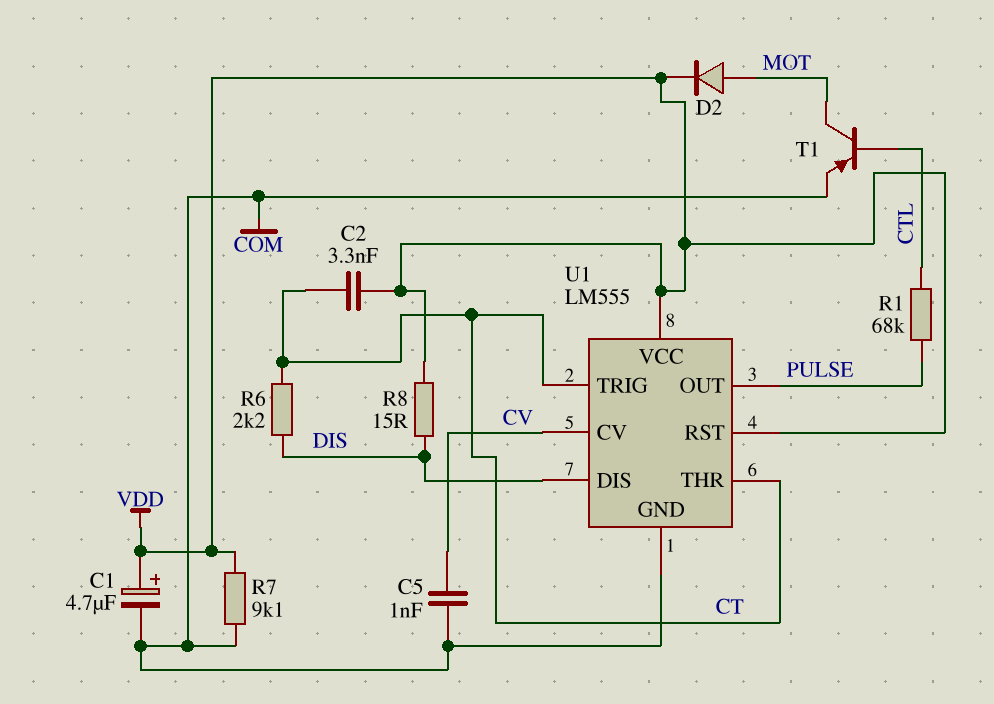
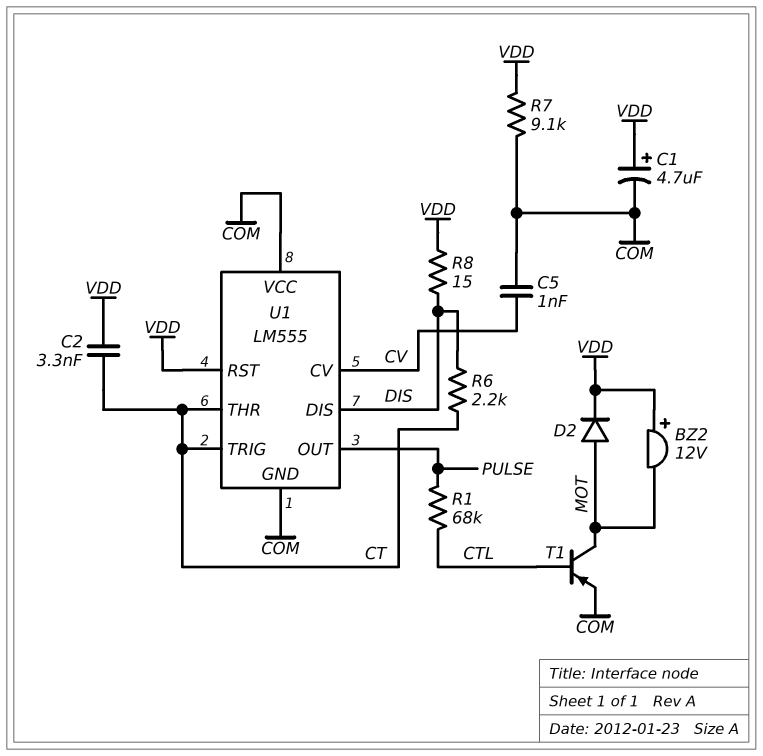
BZ2: none -> buzzer 12V (plus VDD, minus MOT)
U1 pin VCC: VDD -> COM

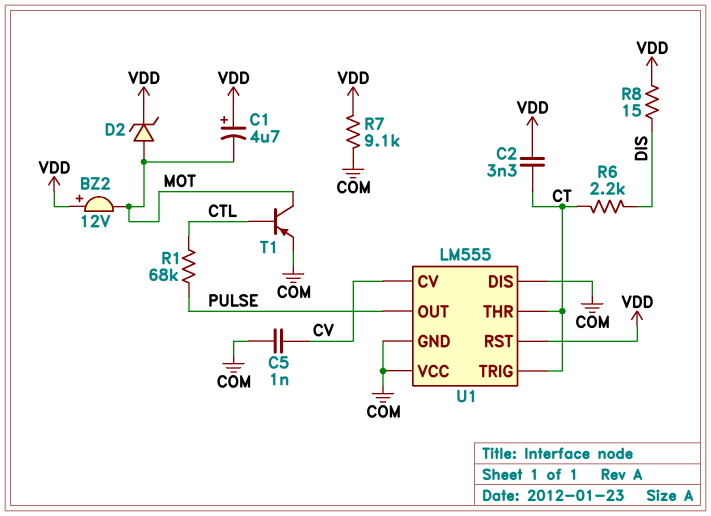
C1: 4.7uF (plus VDD, minus COM) -> 4.7uF (plus VDD, minus MOT)
D2: diode (A MOT, K VDD) -> zener (A MOT, K VDD)
U1 pin DIS: DIS -> COM

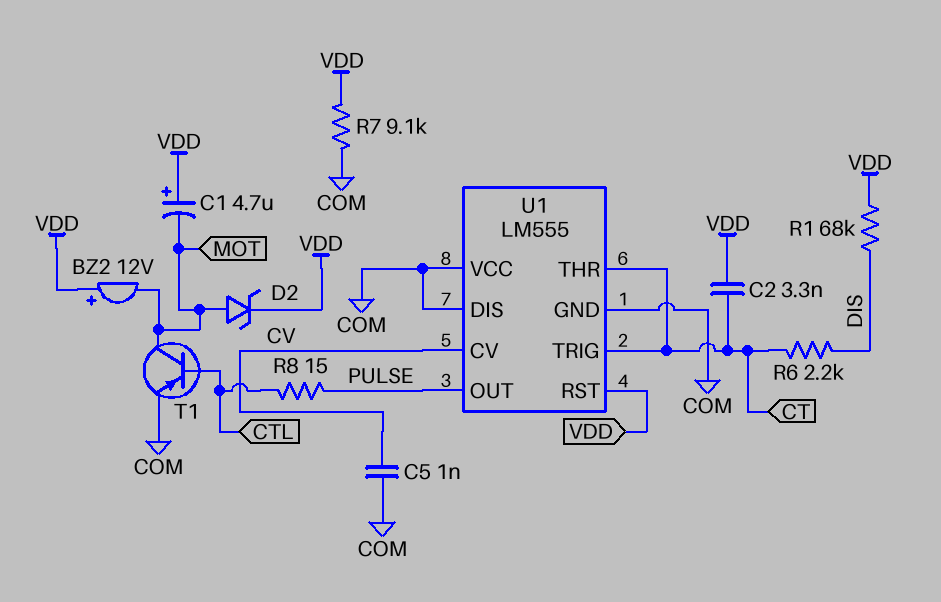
R1: 68k (CTL, PULSE) -> 68k (DIS, VDD)
R8: 15 (DIS, VDD) -> 15 (CTL, PULSE)

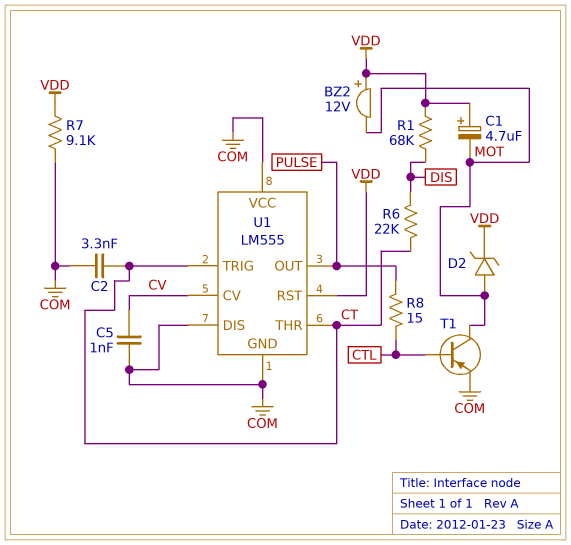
C2: 3.3nF (CT, VDD) -> 3.3nF (COM, CT)
R6: 2.2k (CT, DIS) -> 22k (CT, DIS)

